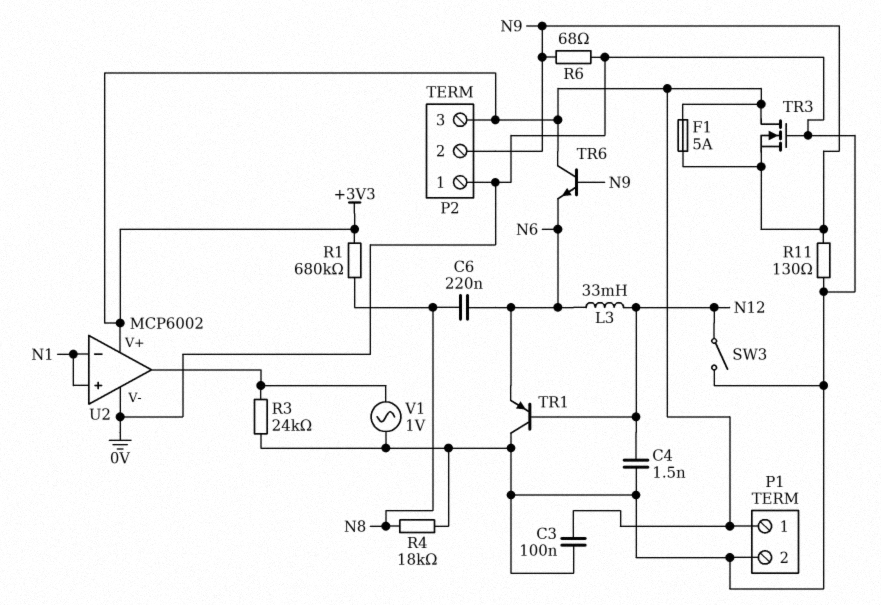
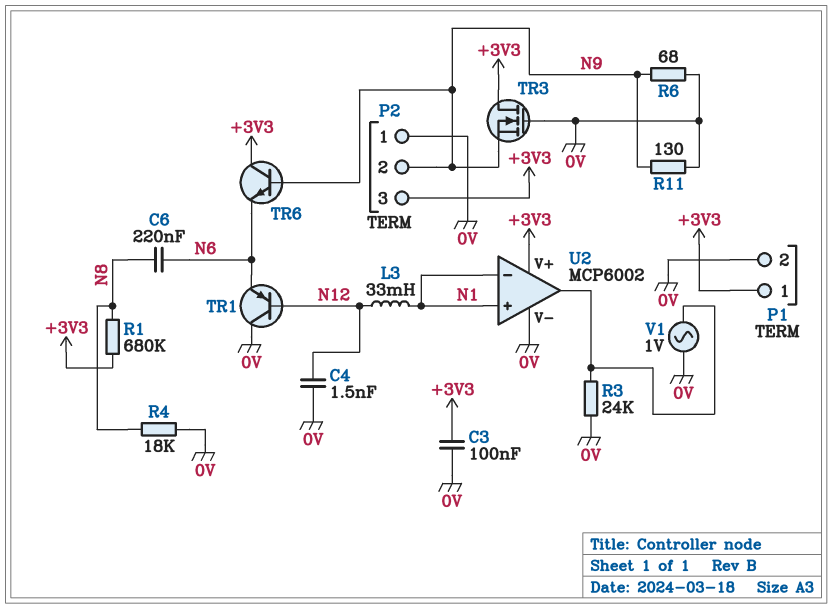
F1: 5A (+3V3, N9) -> none
L3: 33mH (N6, N12) -> 33mH (N1, N12)
SW3: switch (0V, N12) -> none

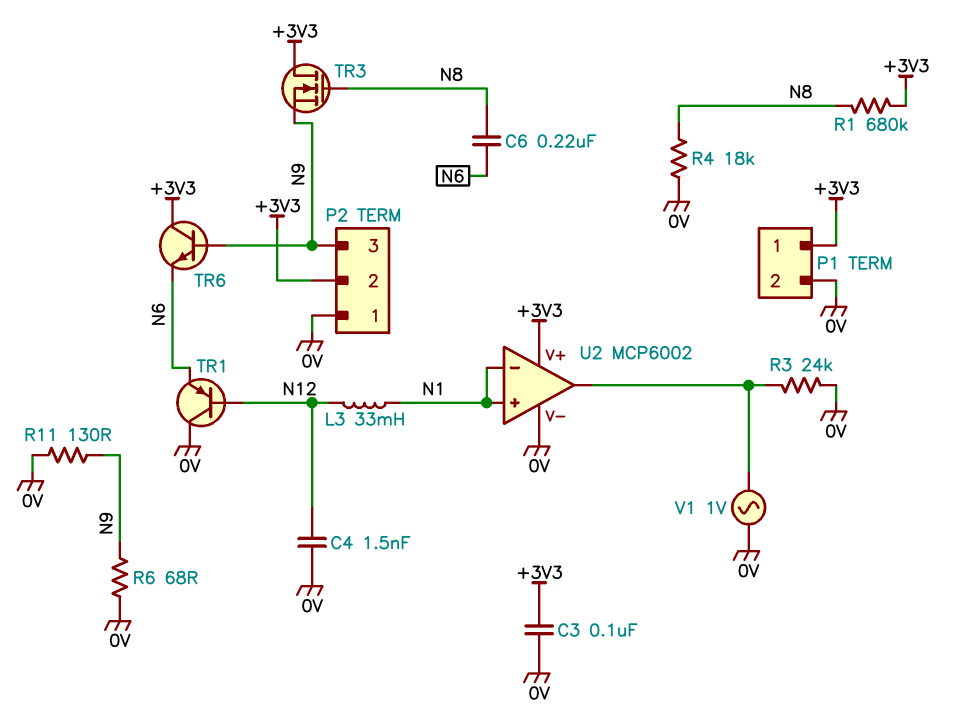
P2 pin 2: N9 -> +3V3
P2 pin 3: +3V3 -> N9
TR3: NMOS (G 0V, D +3V3, S N9) -> NMOS (G N8, D +3V3, S N9)

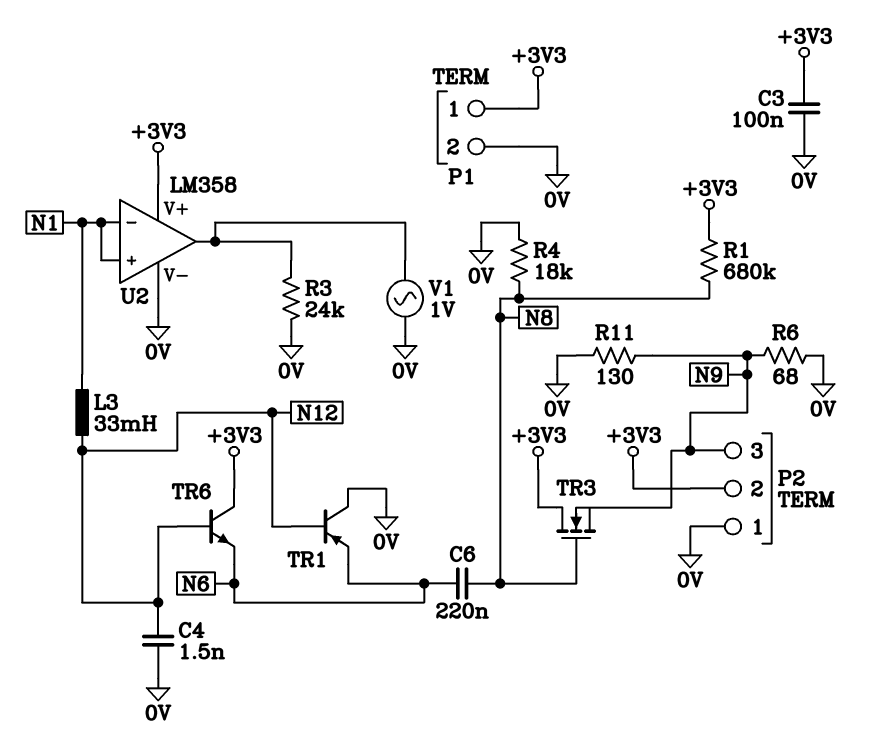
TR6: NPN (B N9, C +3V3, E N6) -> NPN (B N12, C +3V3, E N6)
U2: MCP6002 -> LM358

